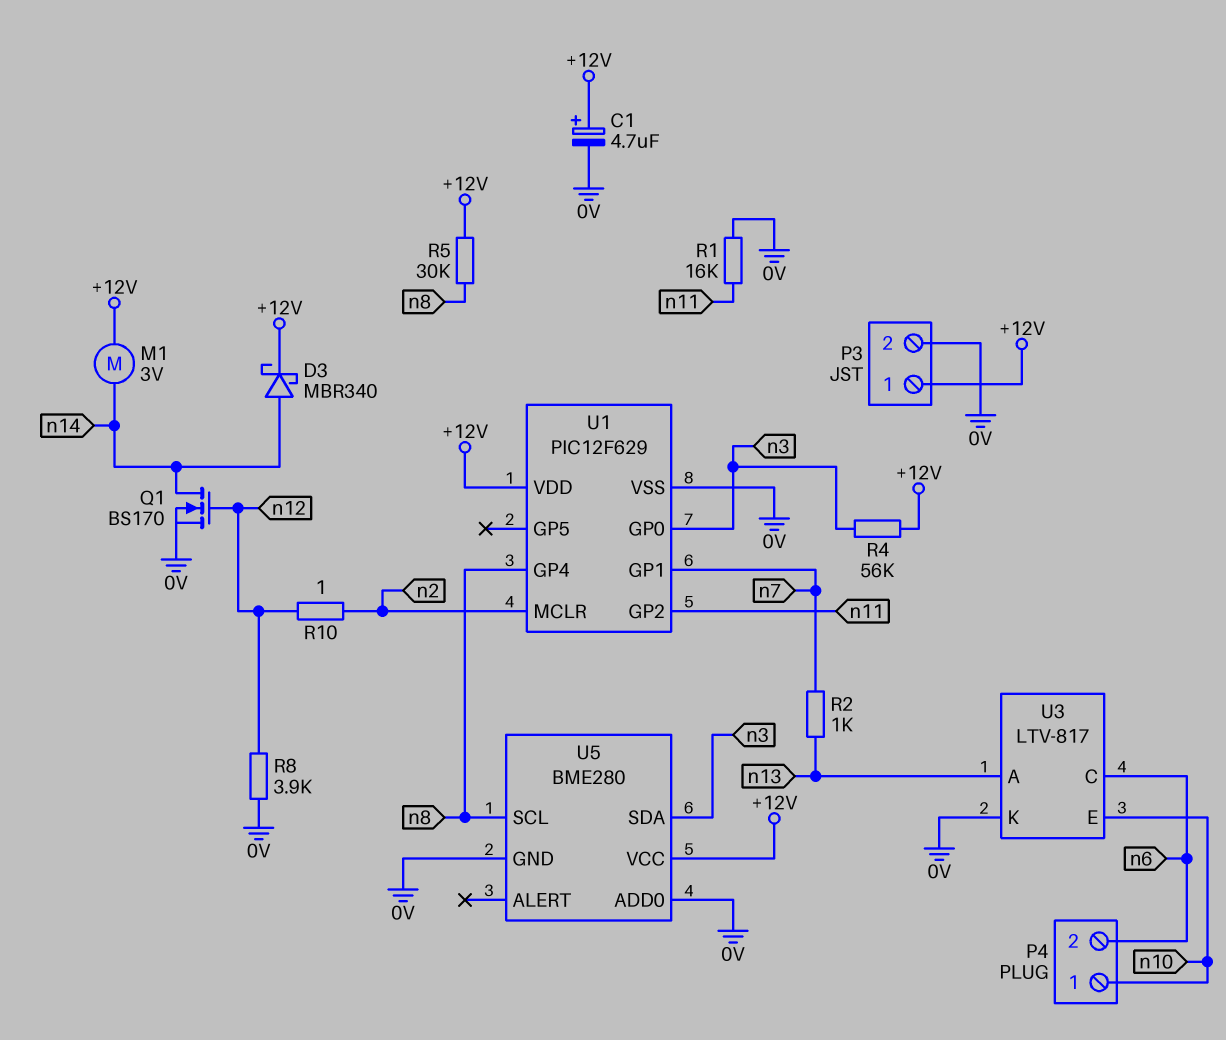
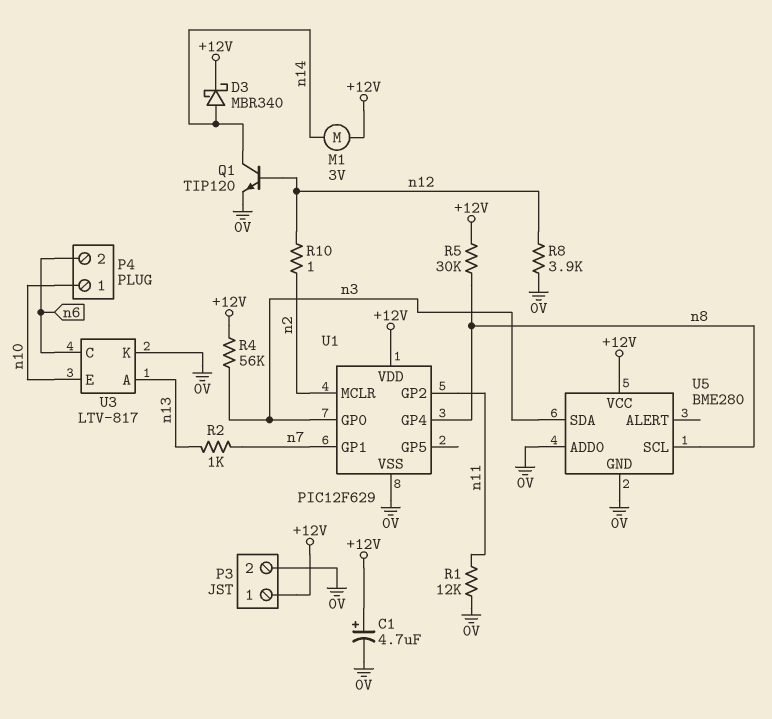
Q1: NMOS BS170 (G n12, D n14, S 0V) -> NPN TIP120 (B n12, C n14, E 0V)
R1: 16k (0V, n11) -> 12k (0V, n11)

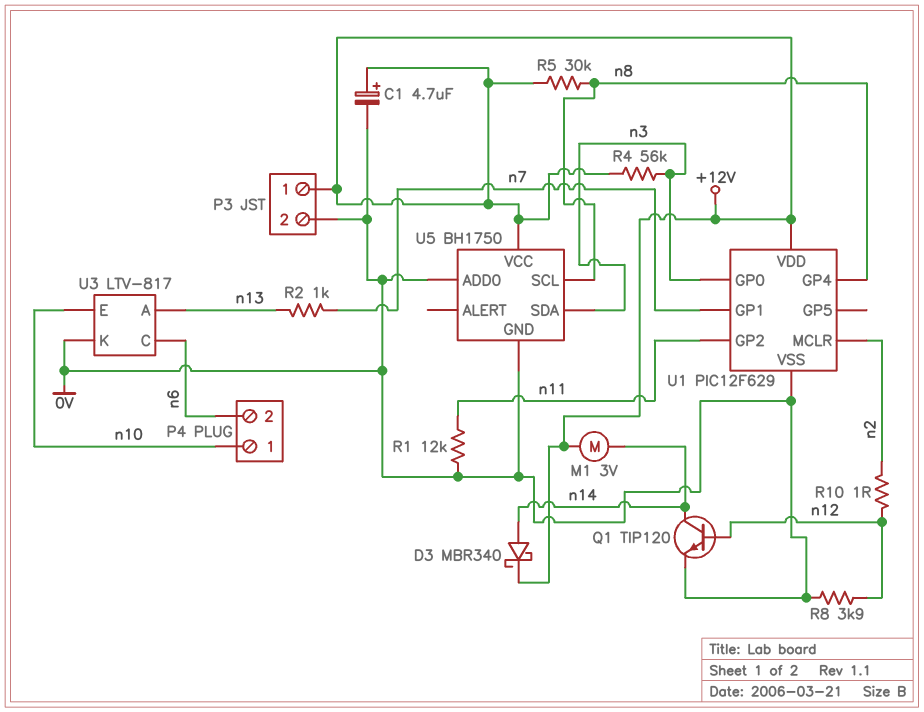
U5: BME280 -> BH1750

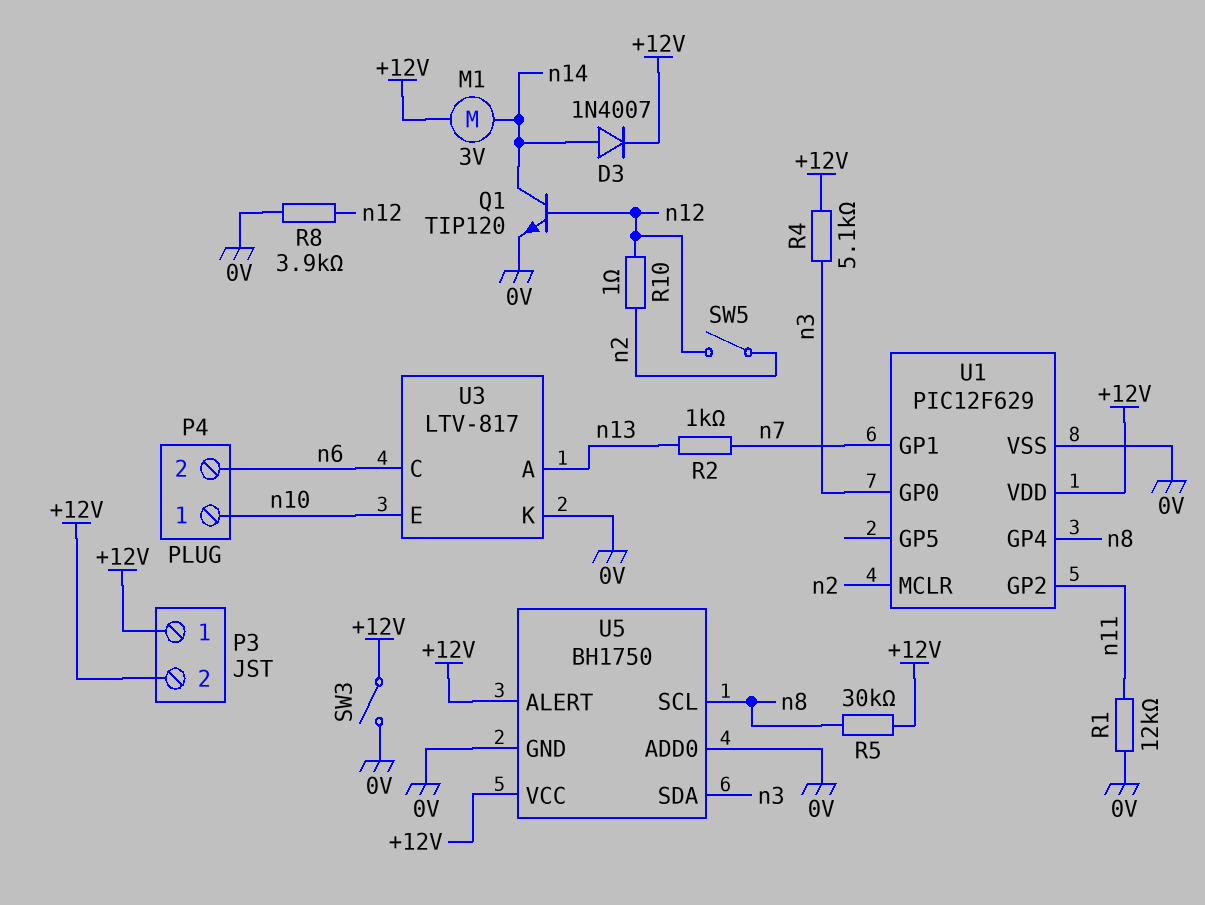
C1: 4.7uF (plus +12V, minus 0V) -> none
D3: schottky MBR340 (A n14, K +12V) -> diode 1N4007 (A n14, K +12V)
P3 pin 2: 0V -> +12V
R4: 56k (+12V, n3) -> 5.1k (+12V, n3)
SW3: none -> switch (+12V, 0V)
SW5: none -> switch (n2, n12)
U5 pin ALERT: none -> +12V

